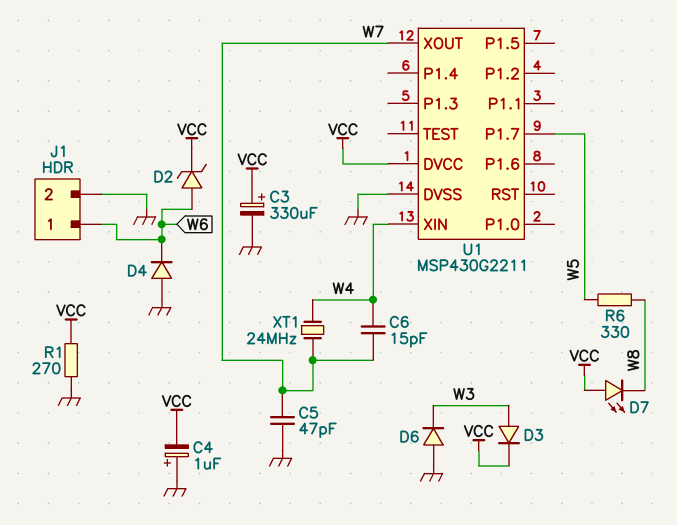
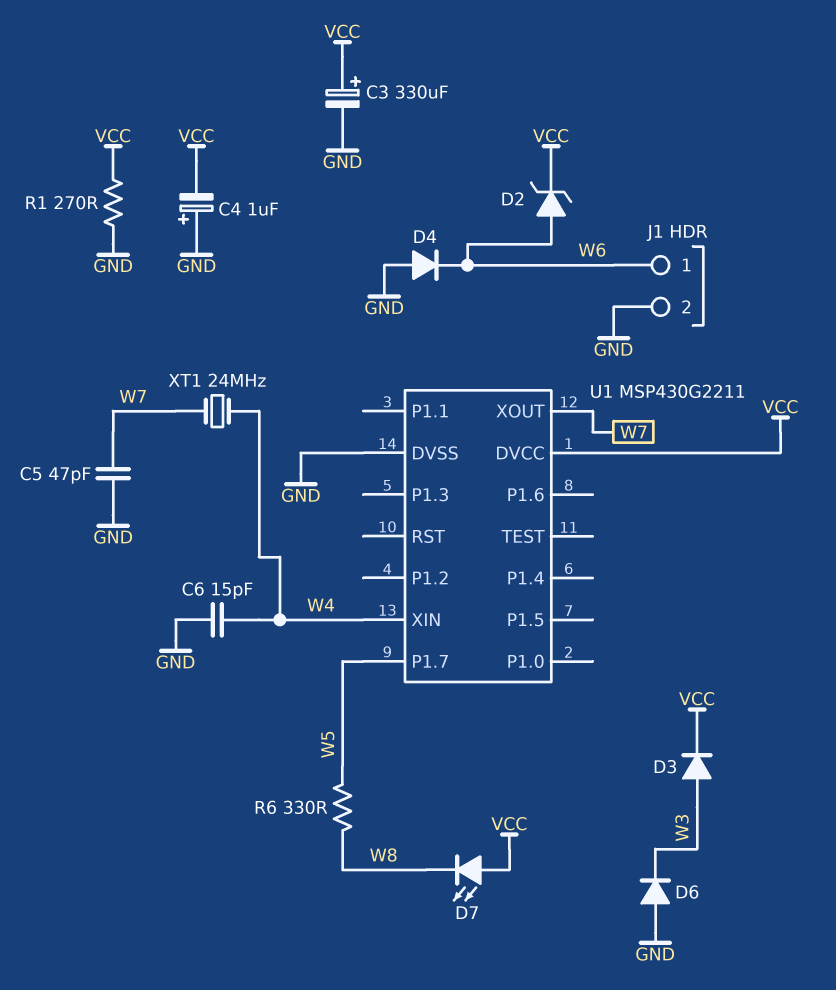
C6: 15pF (W4, W7) -> 15pF (GND, W4)

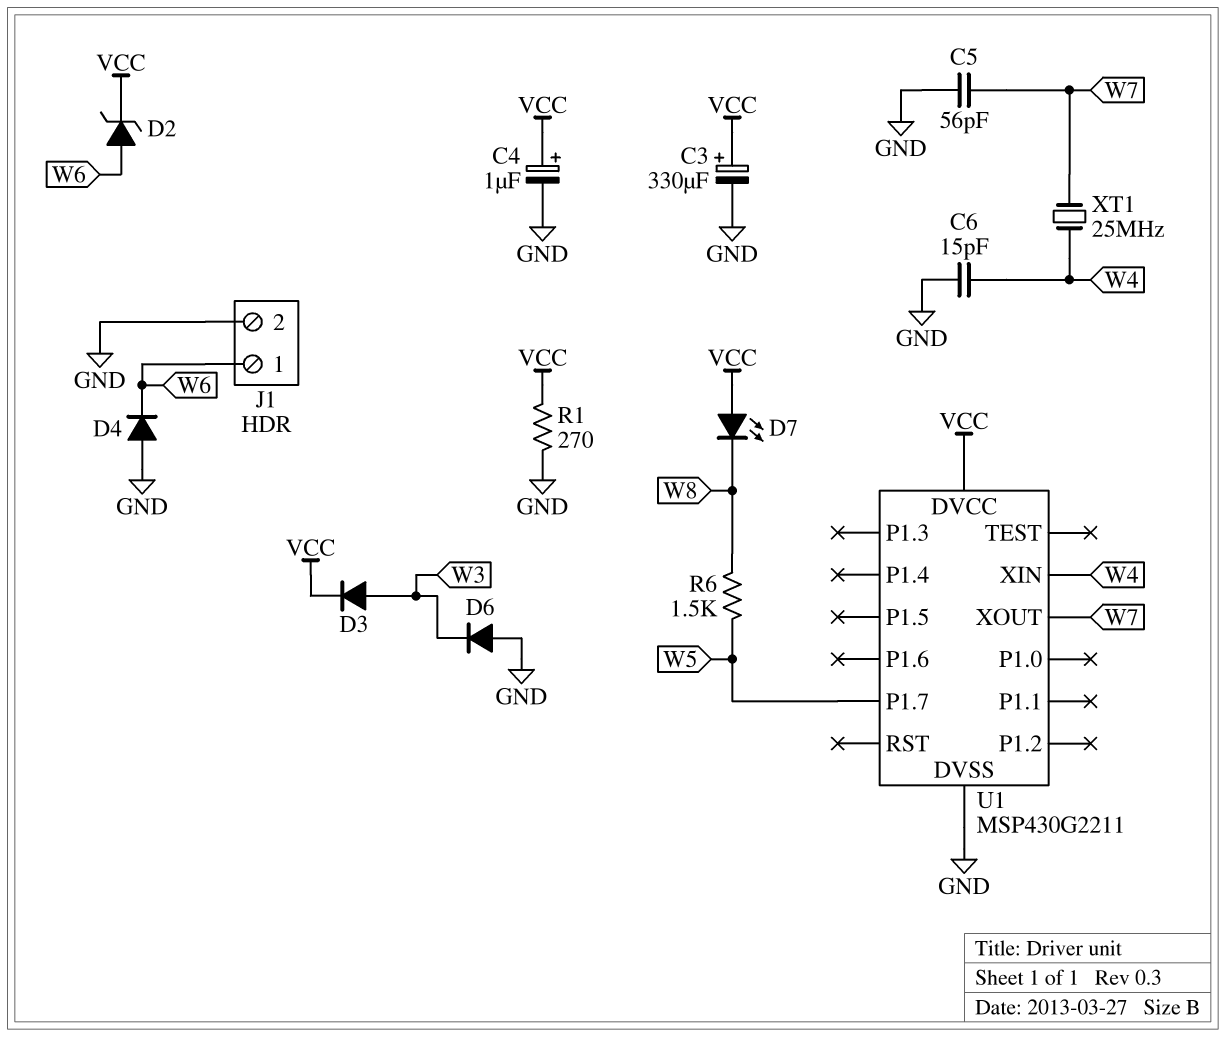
C4: 1uF (plus GND, minus VCC) -> 1uF (plus VCC, minus GND)
C5: 47pF (GND, W7) -> 56pF (GND, W7)
R6: 330 (W5, W8) -> 1.5k (W5, W8)
XT1: 24MHz (W4, W7) -> 25MHz (W4, W7)

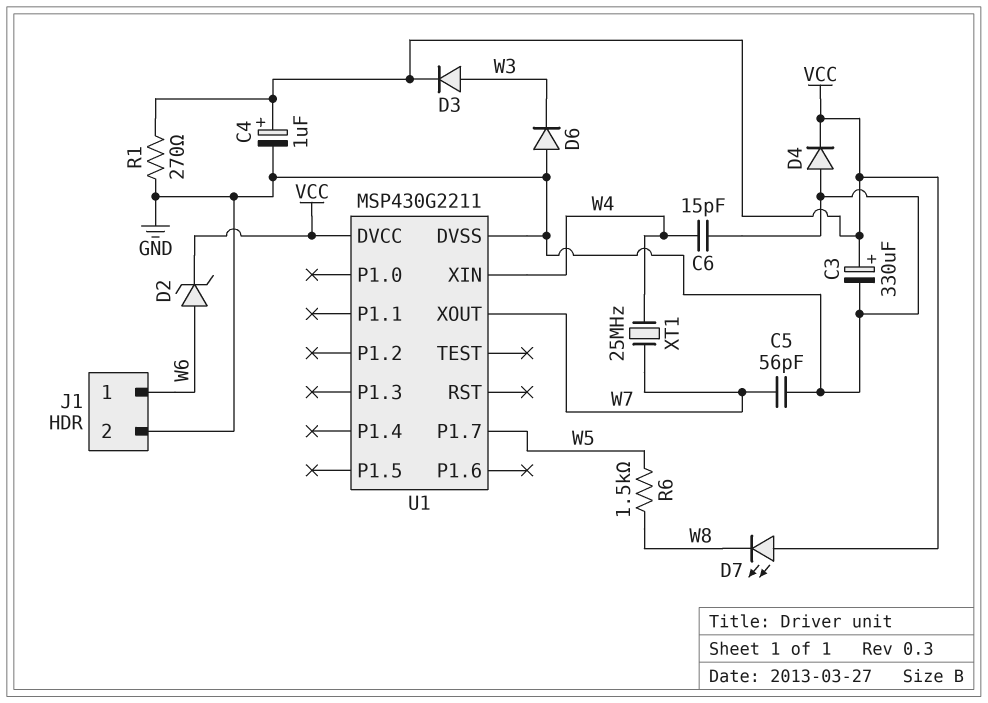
D4: diode (A GND, K W6) -> diode (A GND, K VCC)

